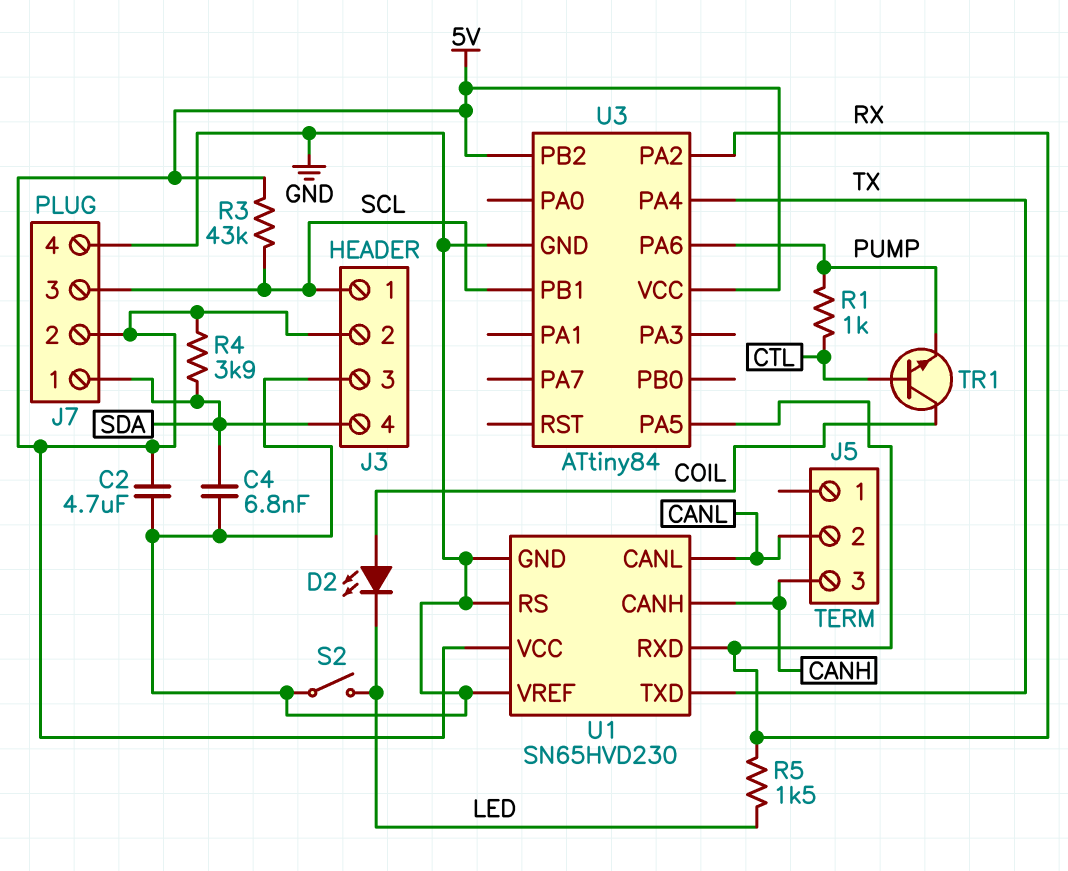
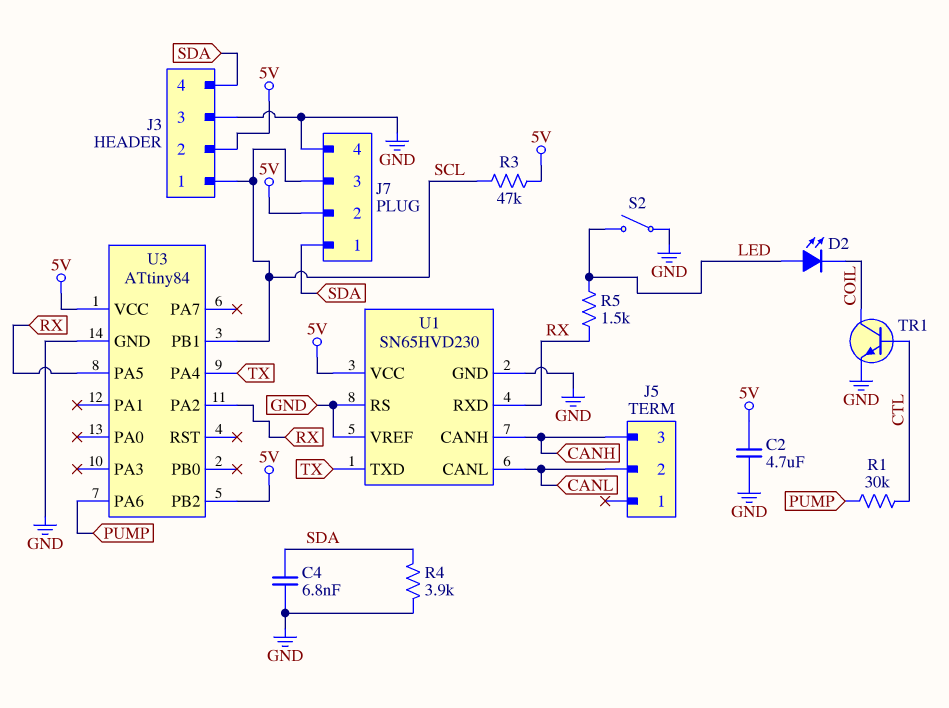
D2: LED (A COIL, K LED) -> LED (A LED, K COIL)
R1: 1k (CTL, PUMP) -> 30k (CTL, PUMP)
R3: 43k (5V, SCL) -> 47k (5V, SCL)
R4: 3.9k (5V, SDA) -> 3.9k (GND, SDA)
TR1: NPN (B CTL, C COIL, E PUMP) -> NPN (B CTL, C COIL, E GND)

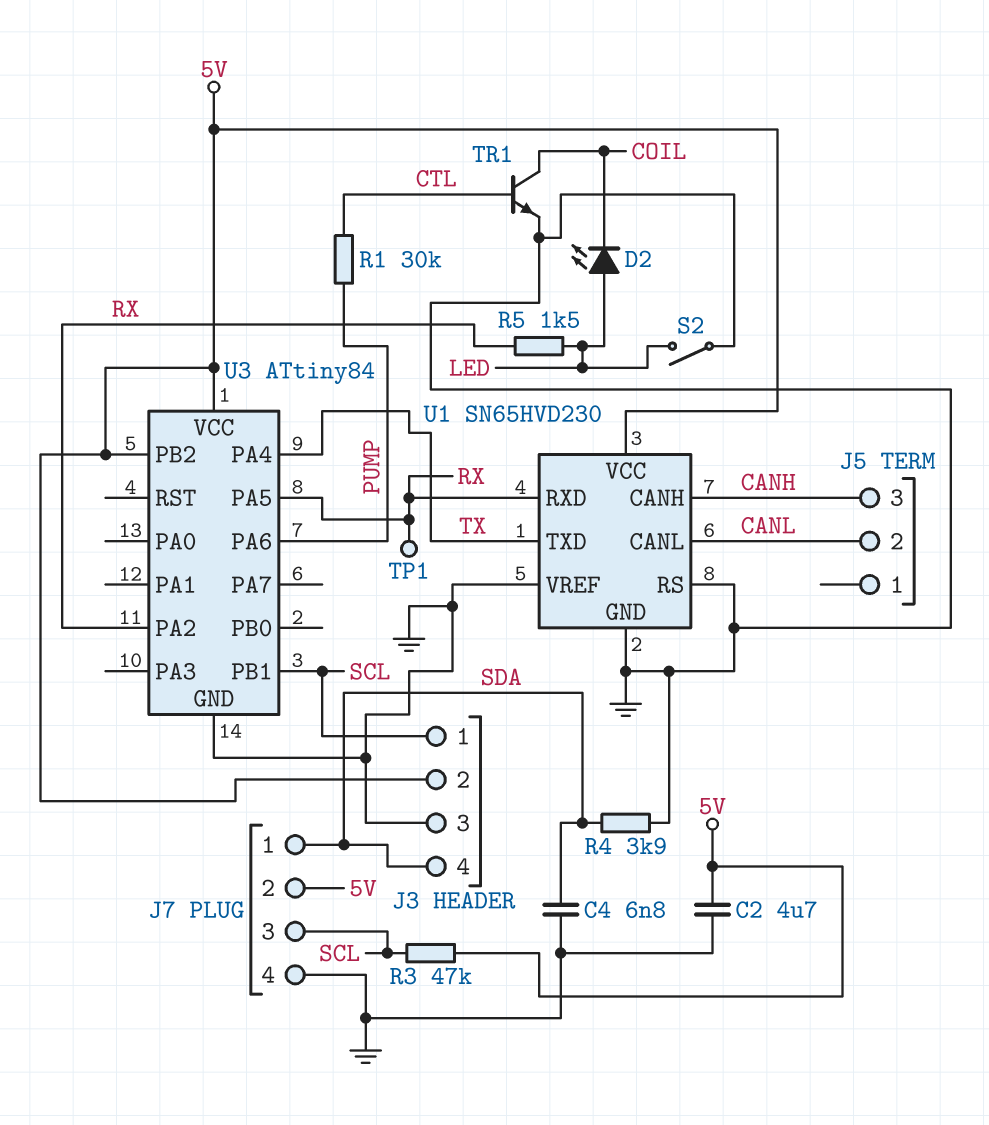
TP1: none -> test point (RX)

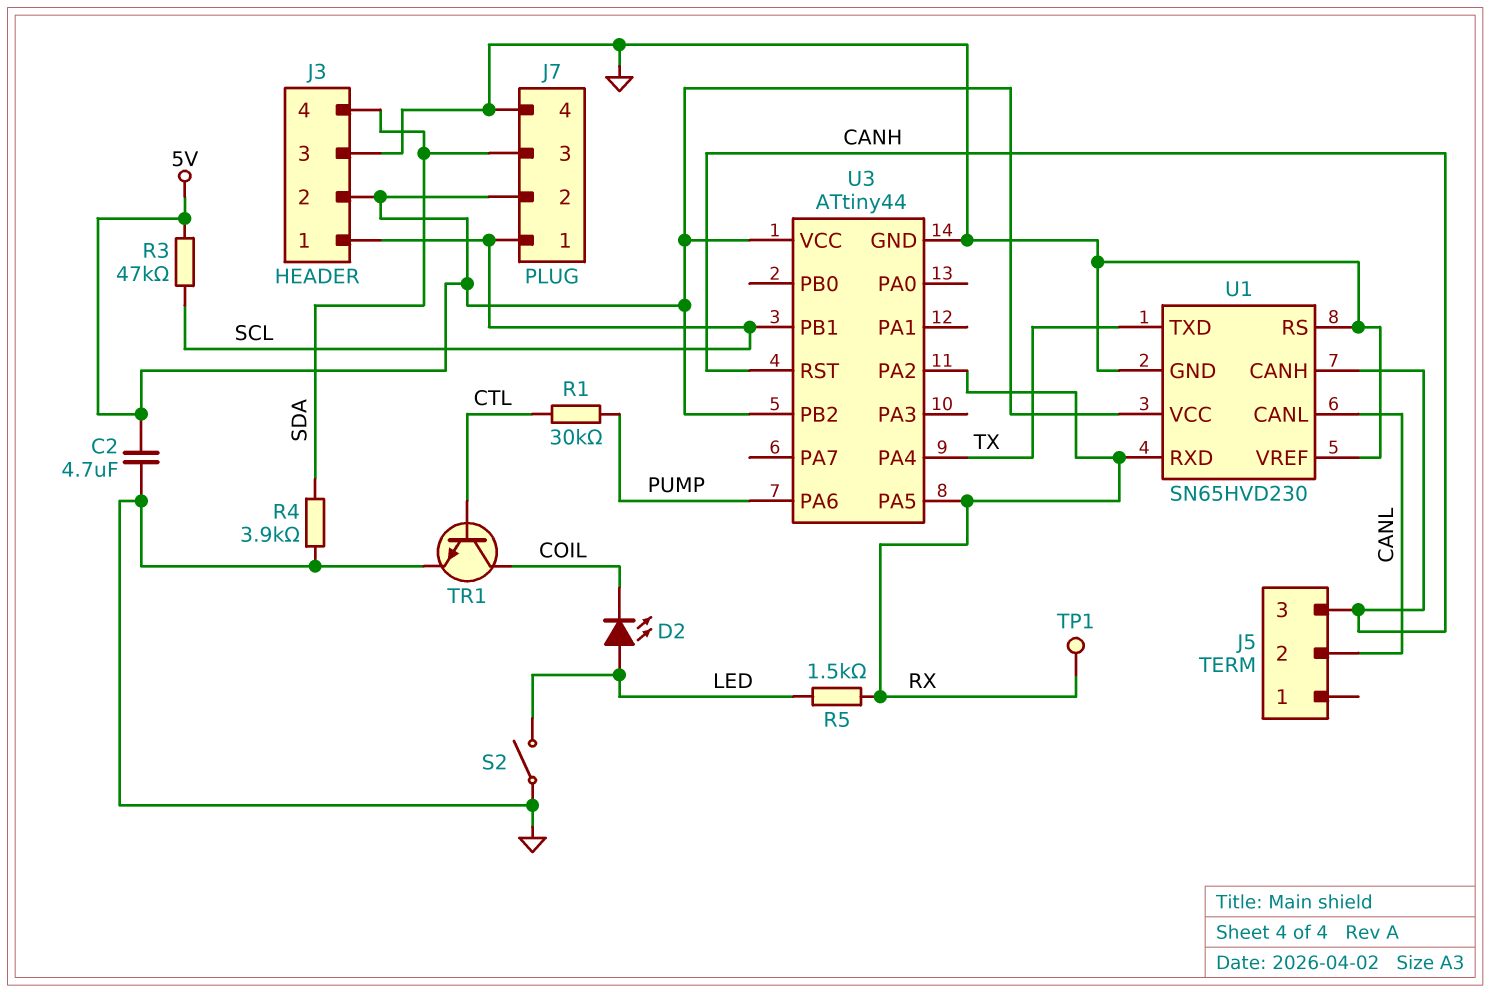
C4: 6.8nF (GND, SDA) -> none
J7 pin 1: SDA -> SCL
J7 pin 3: SCL -> SDA
U3: ATtiny84 -> ATtiny44
U3 pin RST: none -> CANH

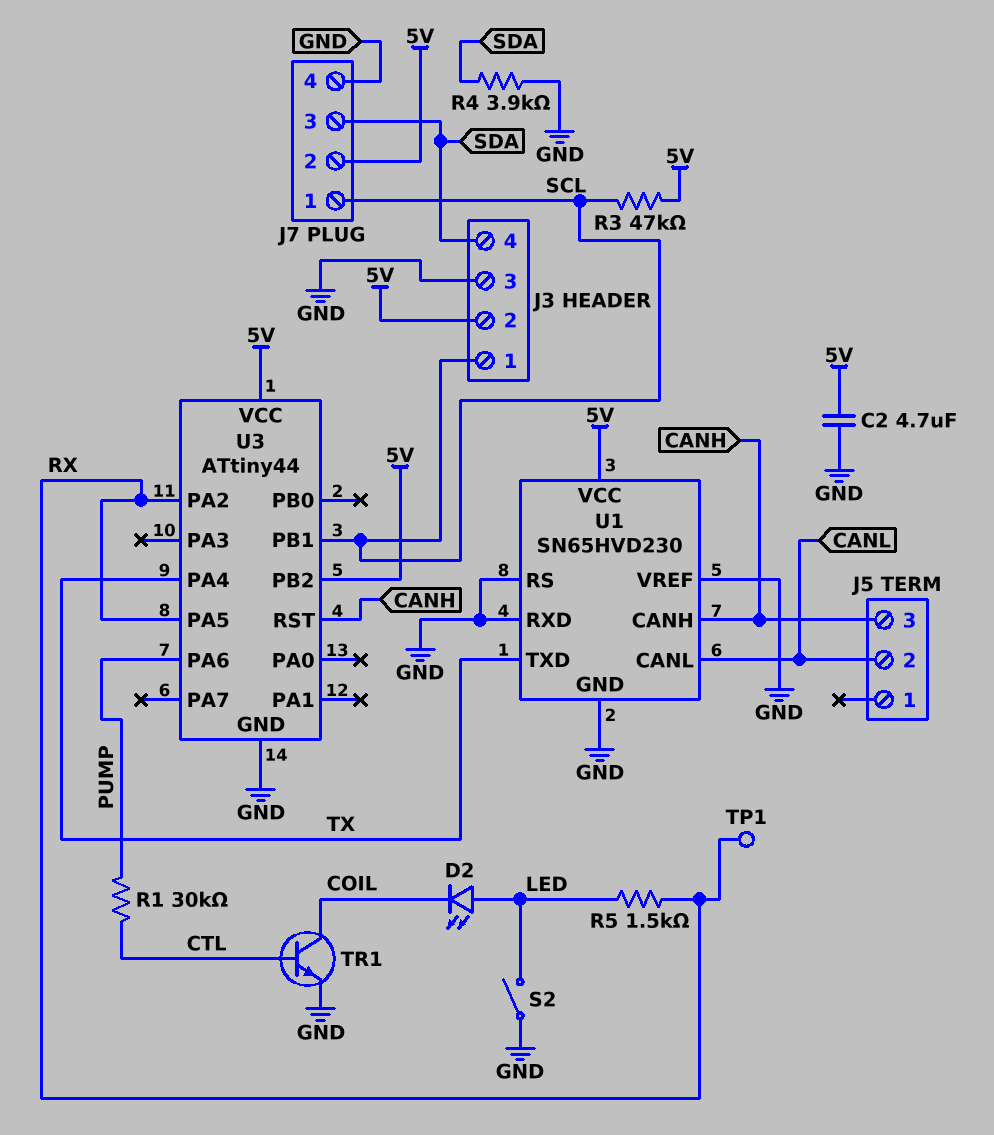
U1 pin RXD: RX -> GND

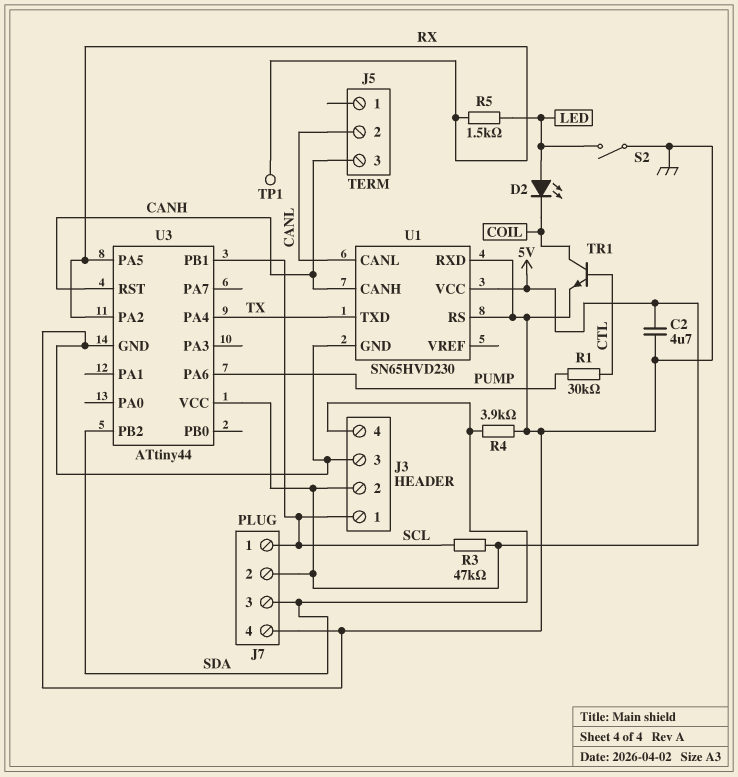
U1 pin VREF: GND -> none
U3 pin PB2: 5V -> SDA

